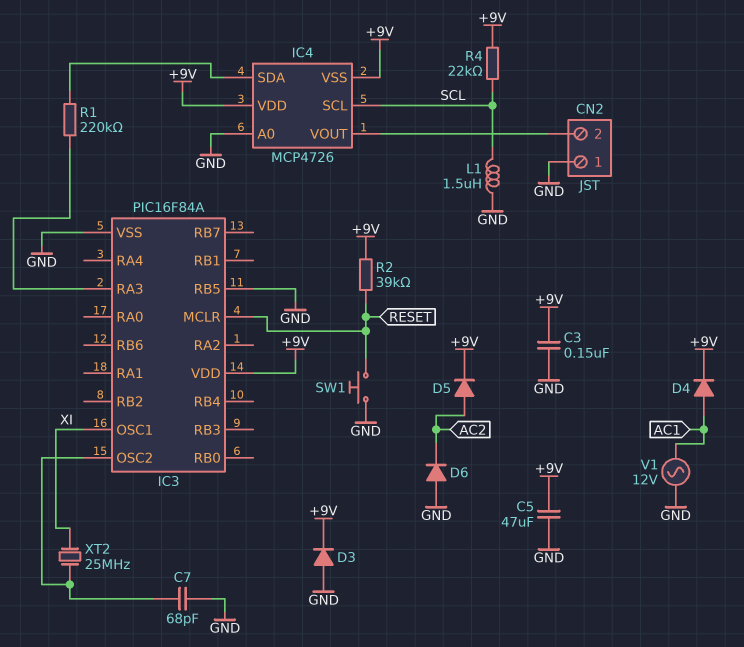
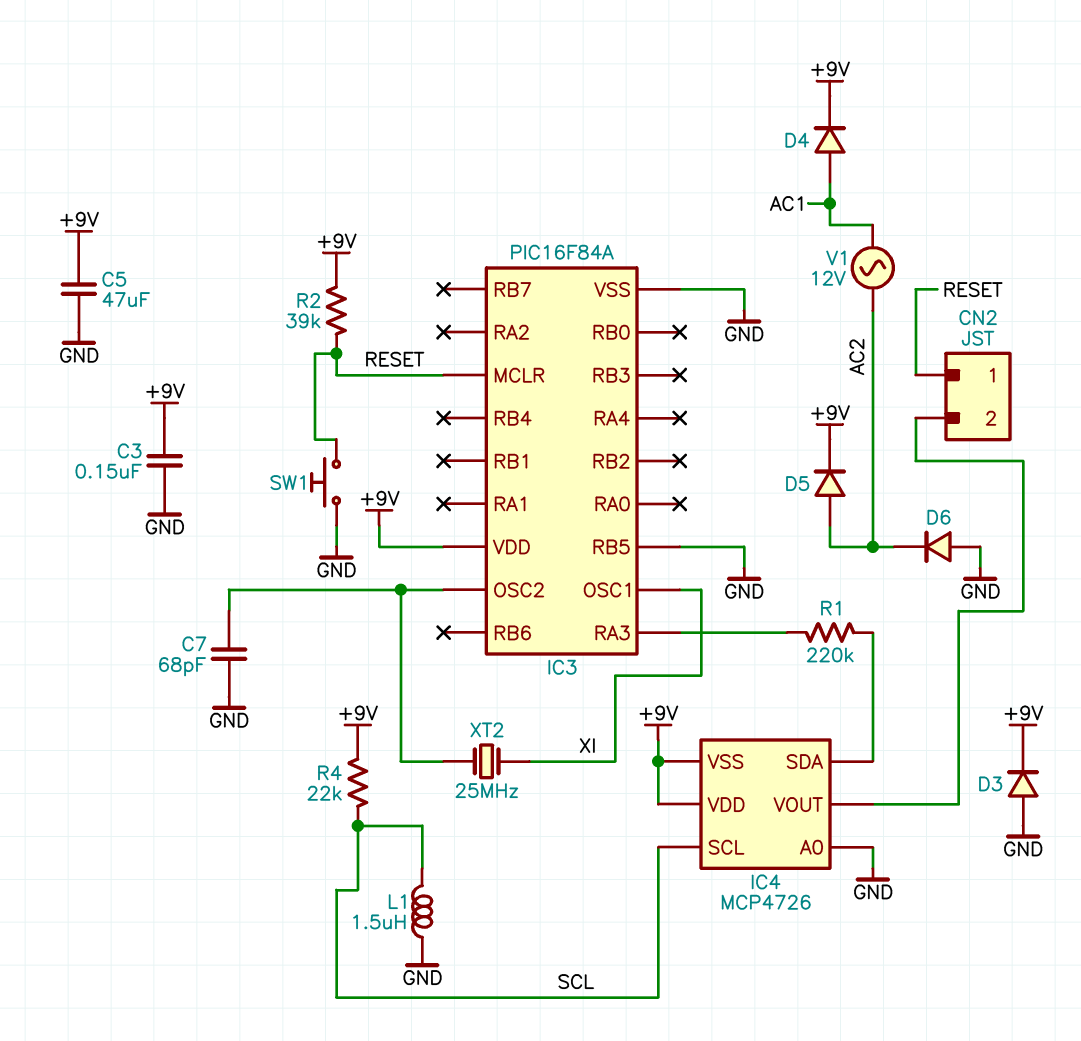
CN2 pin 1: GND -> RESET
V1: AC 12V (AC1, GND) -> AC 12V (AC1, AC2)

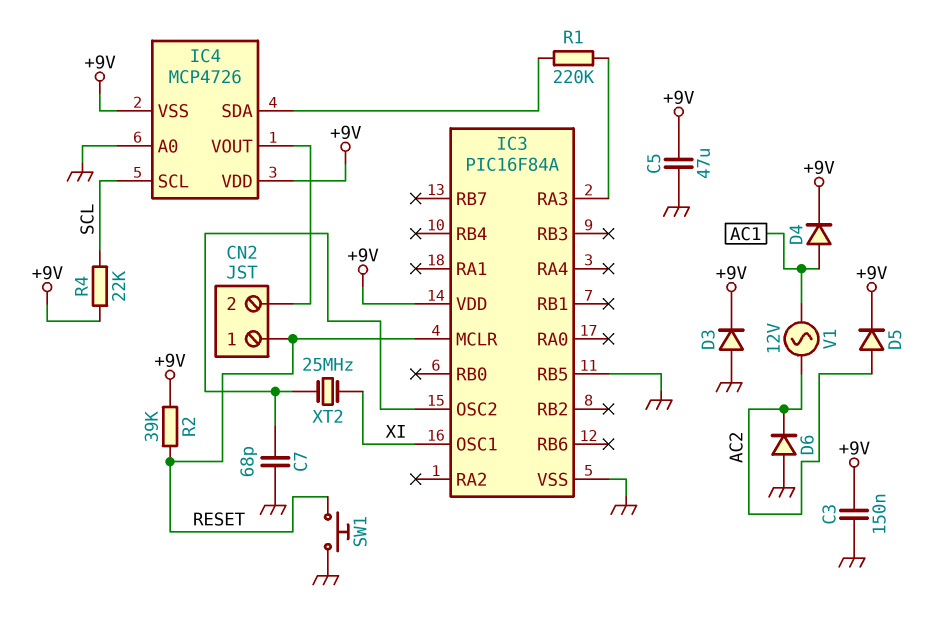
L1: 1.5uH (GND, SCL) -> none

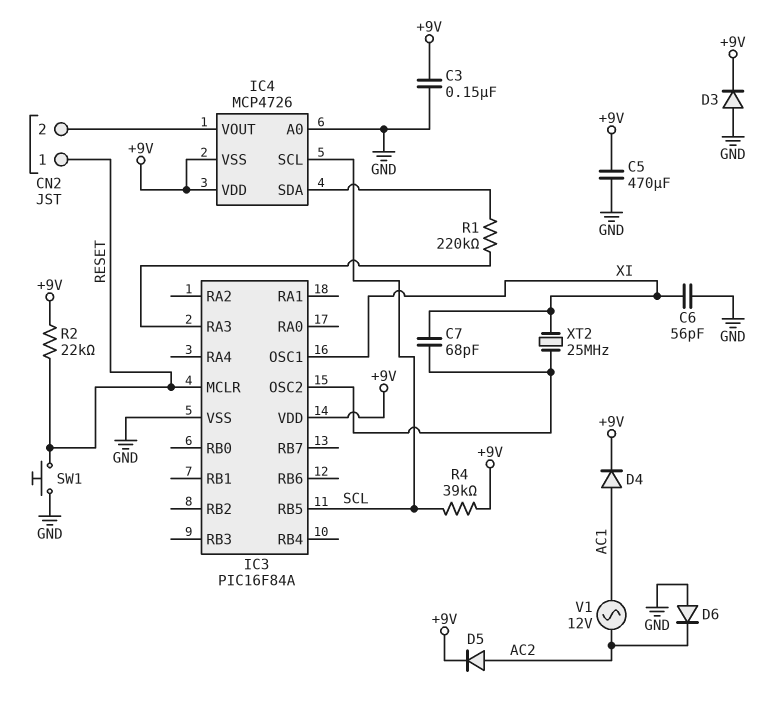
C5: 47uF (+9V, GND) -> 470uF (+9V, GND)
C6: none -> 56pF (GND, XI)
C7: 68pF (GND, IC3/OSC2) -> 68pF (IC3/OSC2, XI)
IC3 pin RB5: GND -> SCL
R2: 39k (+9V, RESET) -> 22k (+9V, RESET)
R4: 22k (+9V, SCL) -> 39k (+9V, SCL)

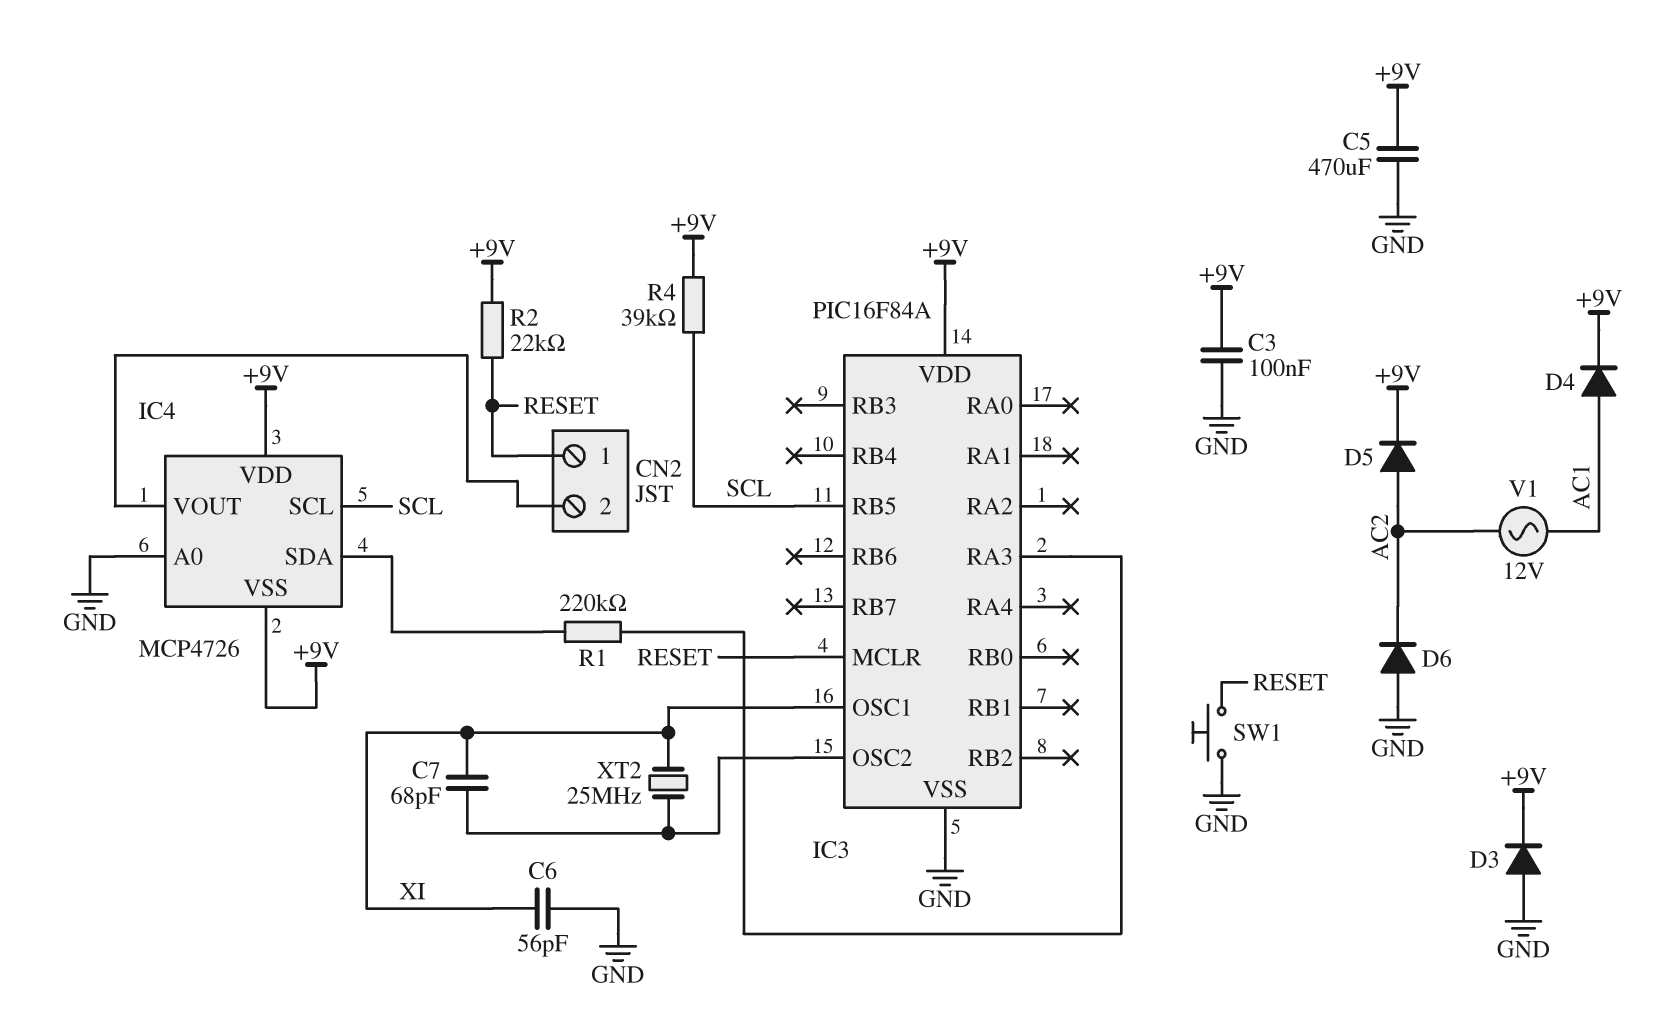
C3: 150nF (+9V, GND) -> 100nF (+9V, GND)

